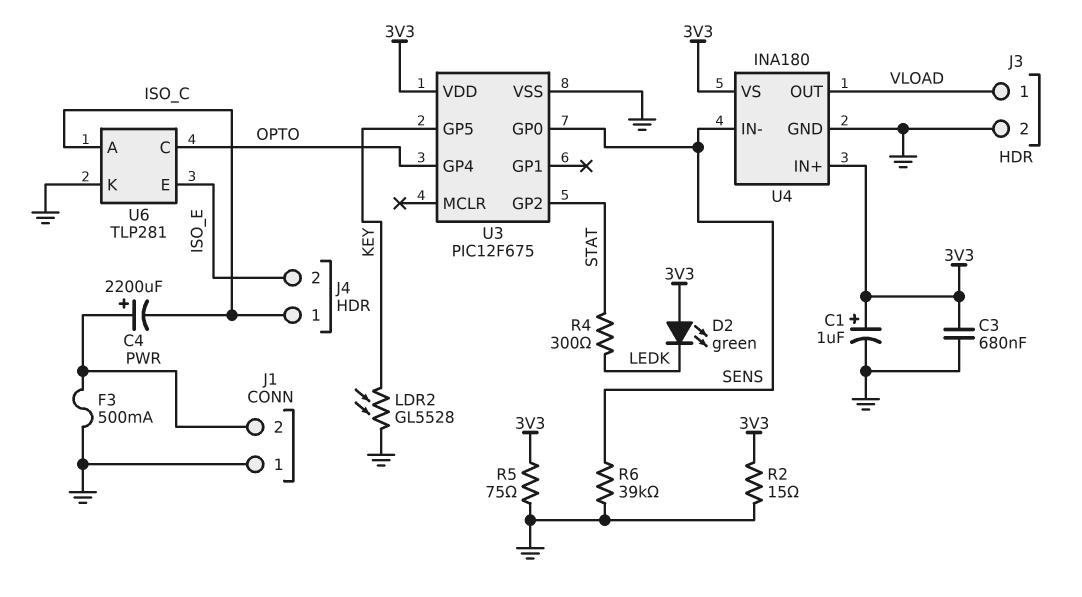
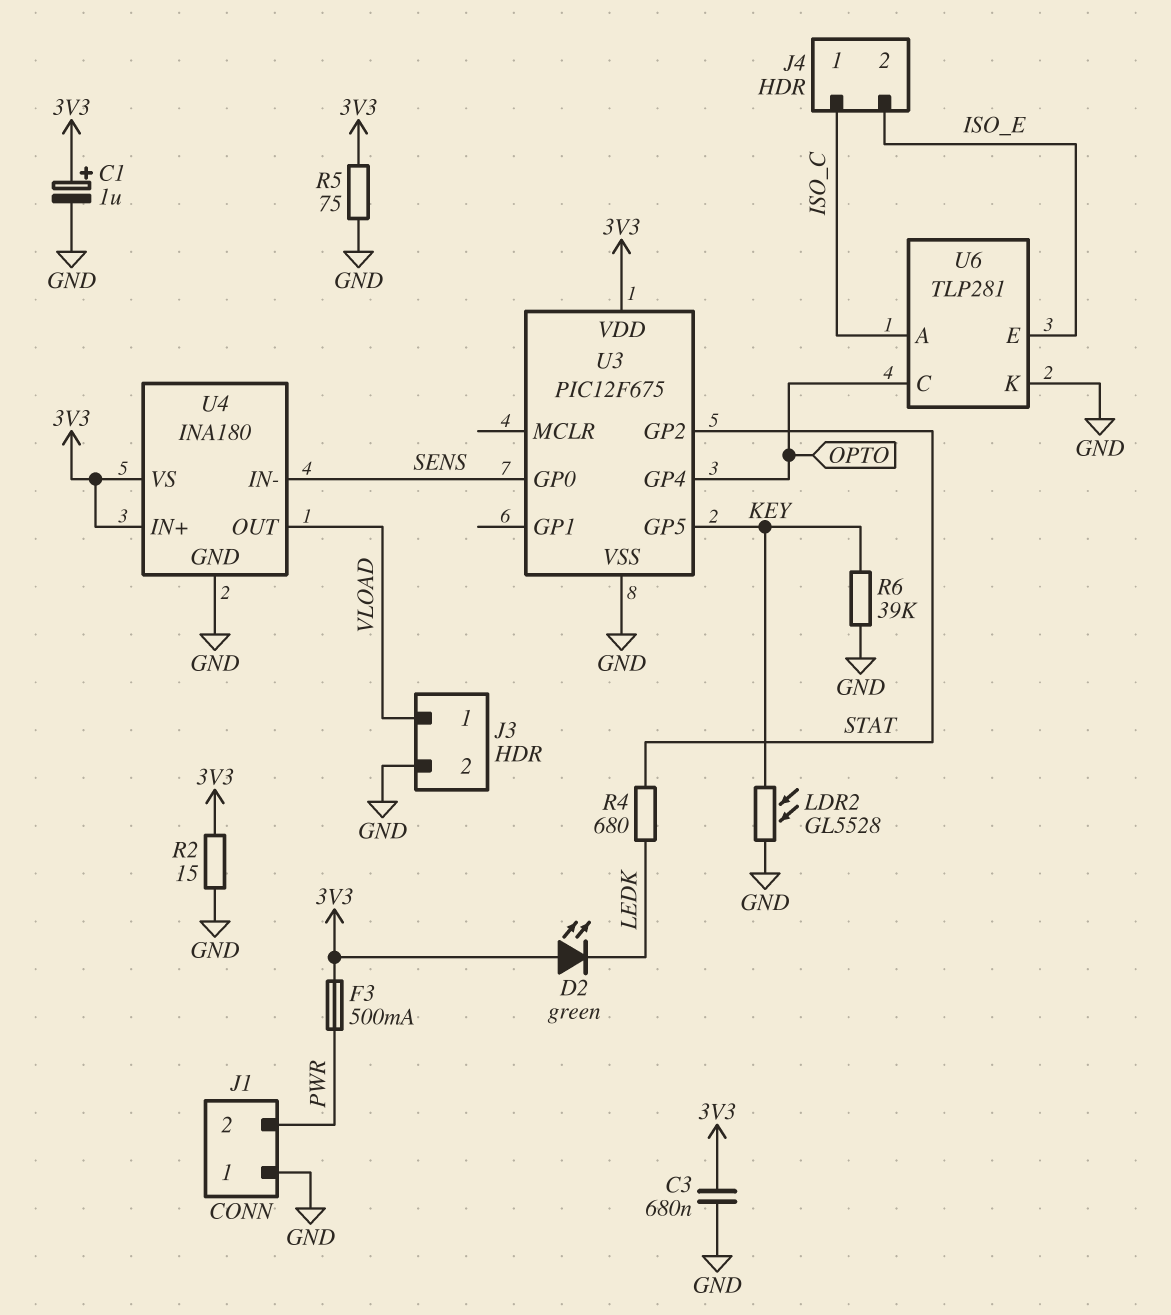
C4: 2200uF (plus PWR, minus ISO_C) -> none
F3: 500mA (GND, PWR) -> 500mA (3V3, PWR)
R4: 300 (LEDK, STAT) -> 680 (LEDK, STAT)
R6: 39k (GND, SENS) -> 39k (GND, KEY)

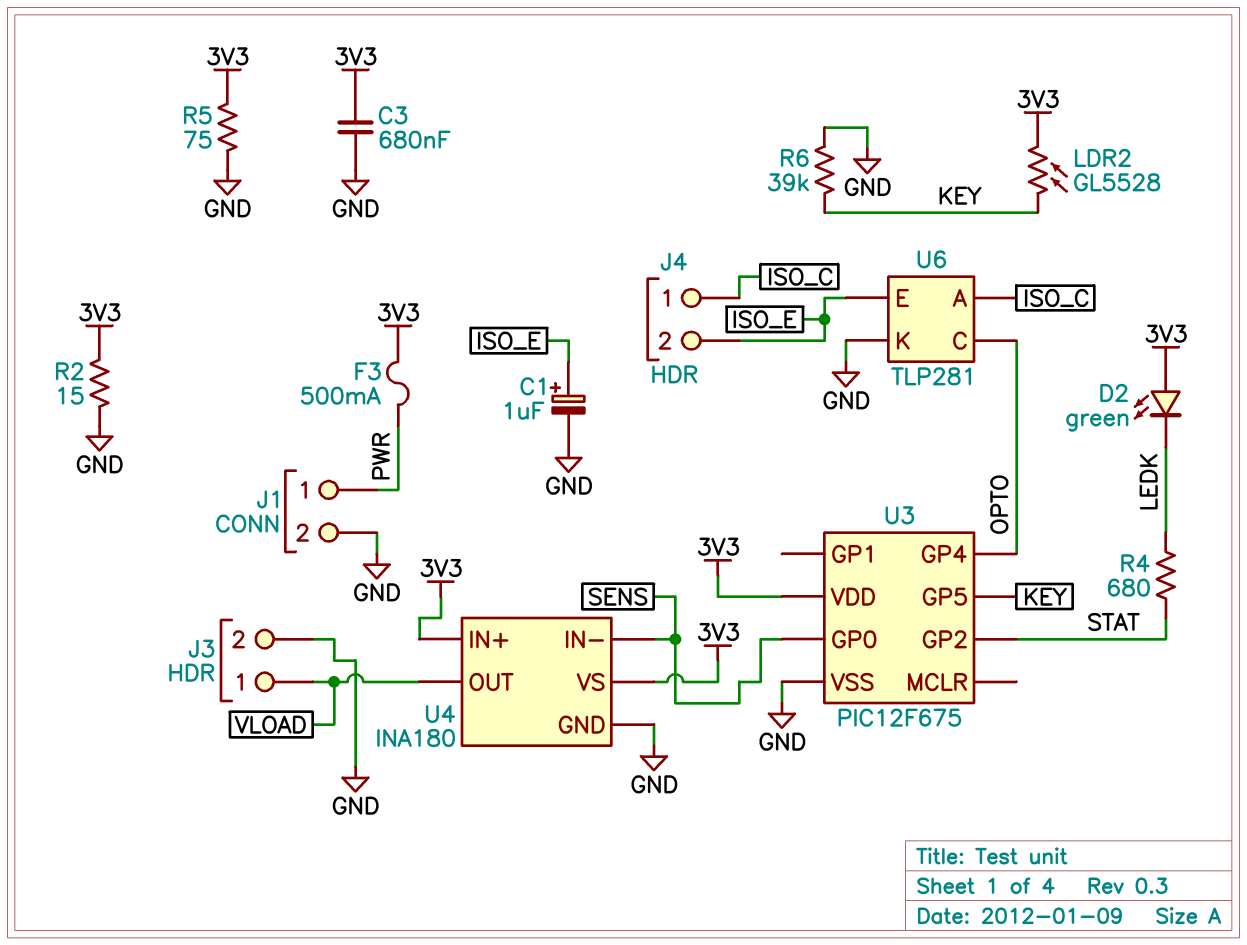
C1: 1uF (plus 3V3, minus GND) -> 1uF (plus ISO_E, minus GND)
J1 pin 1: GND -> PWR
J1 pin 2: PWR -> GND
LDR2: GL5528 (GND, KEY) -> GL5528 (3V3, KEY)

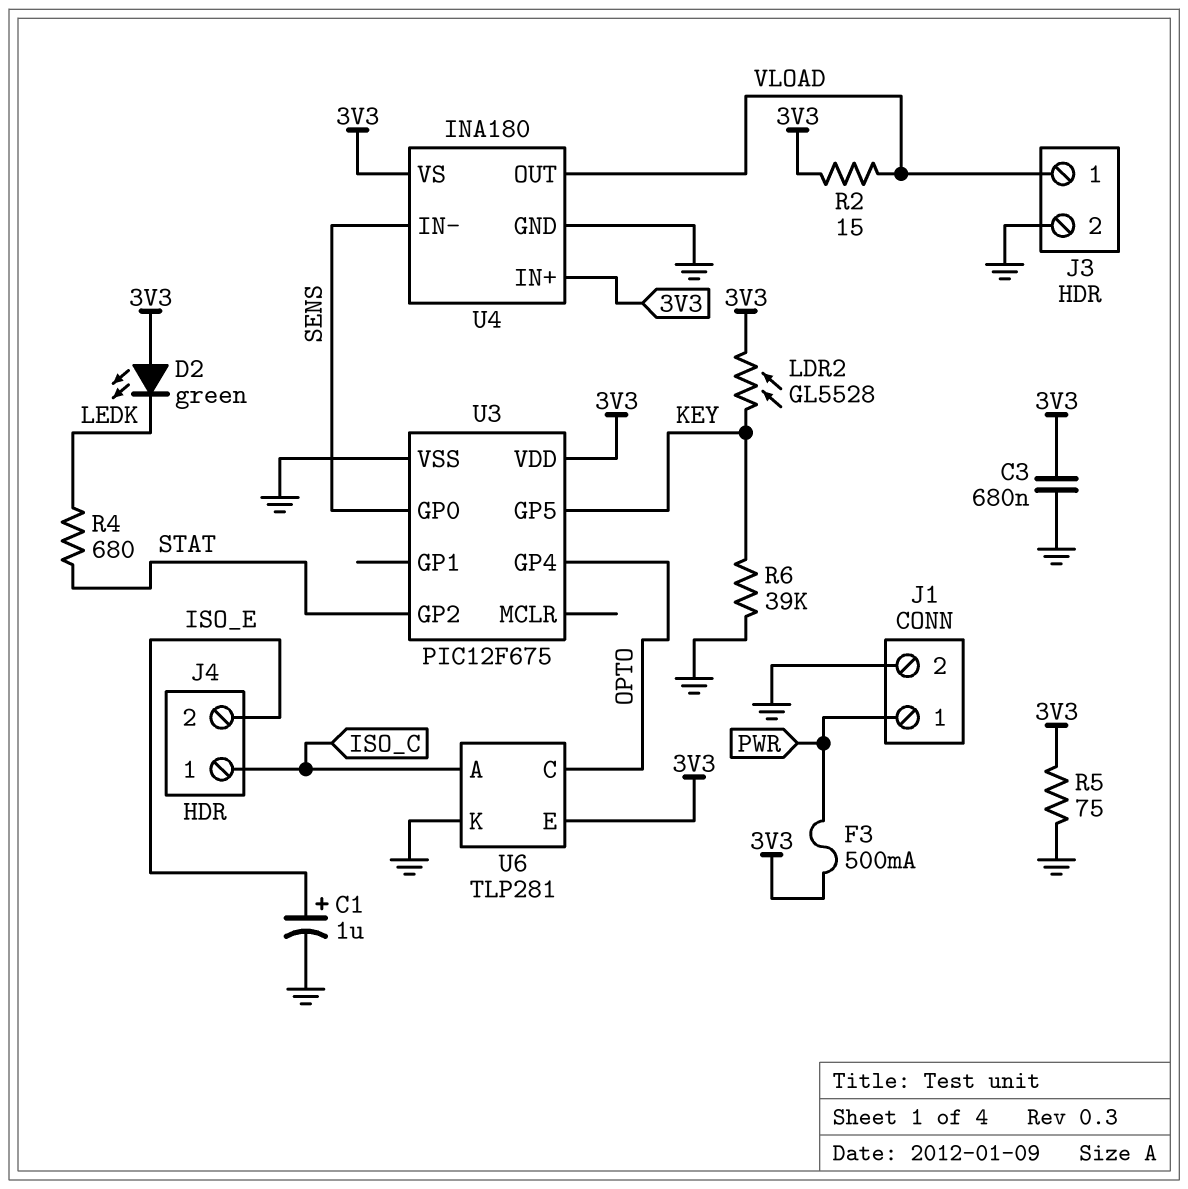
R2: 15 (3V3, GND) -> 15 (3V3, VLOAD)
U6 pin E: ISO_E -> 3V3

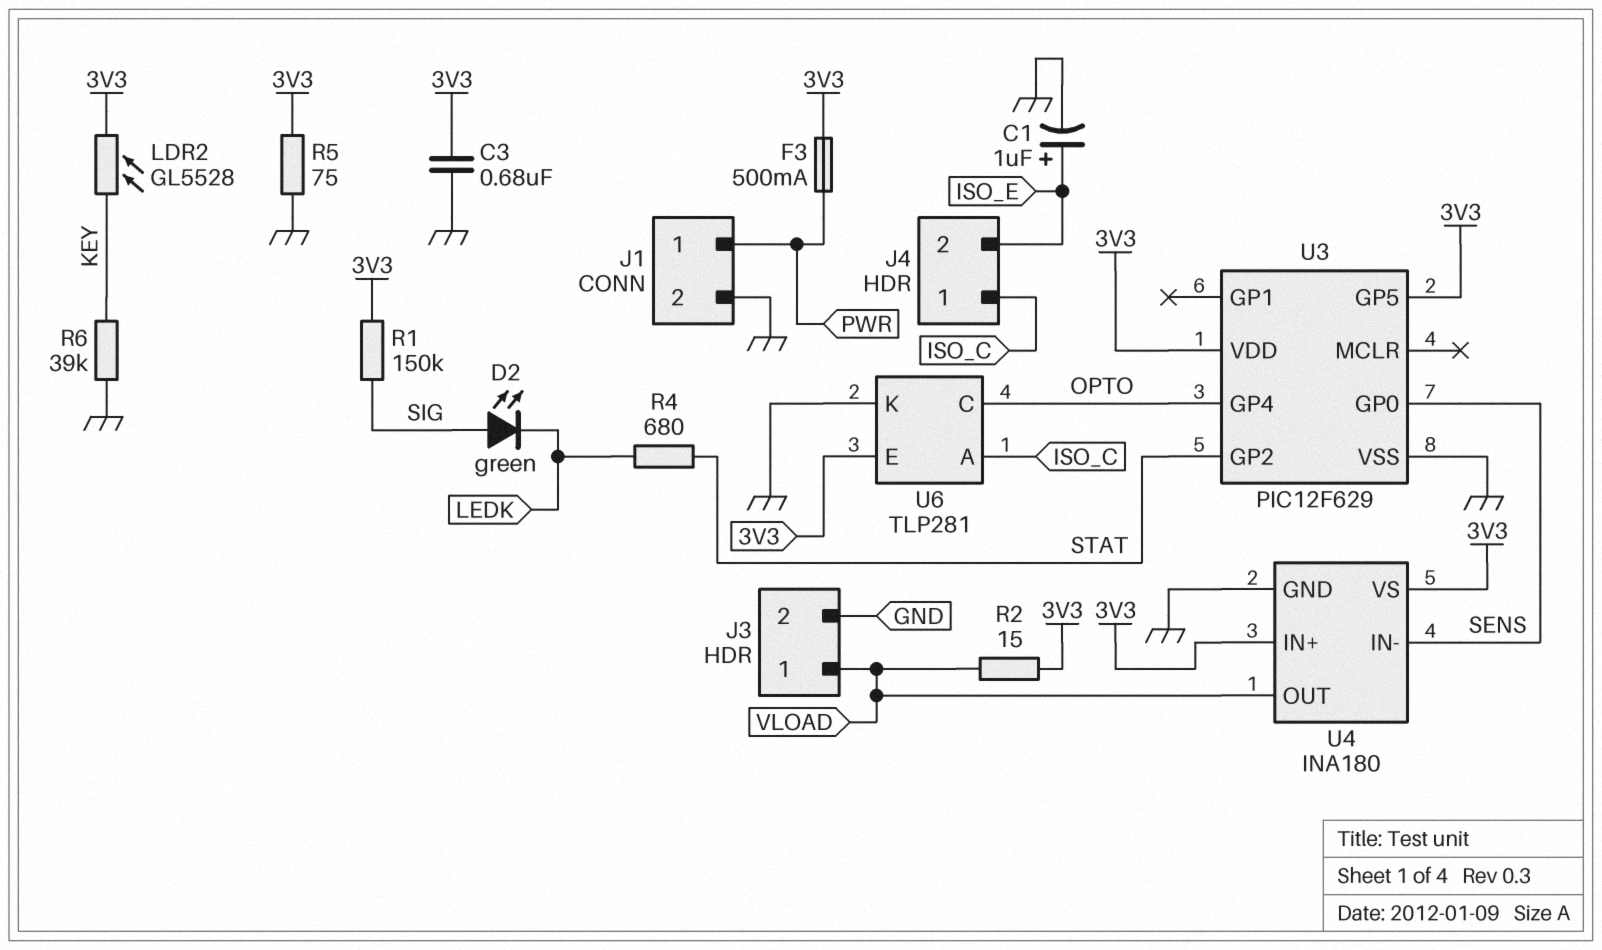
D2: LED green (A 3V3, K LEDK) -> LED green (A SIG, K LEDK)
R1: none -> 150k (3V3, SIG)
U3: PIC12F675 -> PIC12F629
U3 pin GP5: KEY -> 3V3

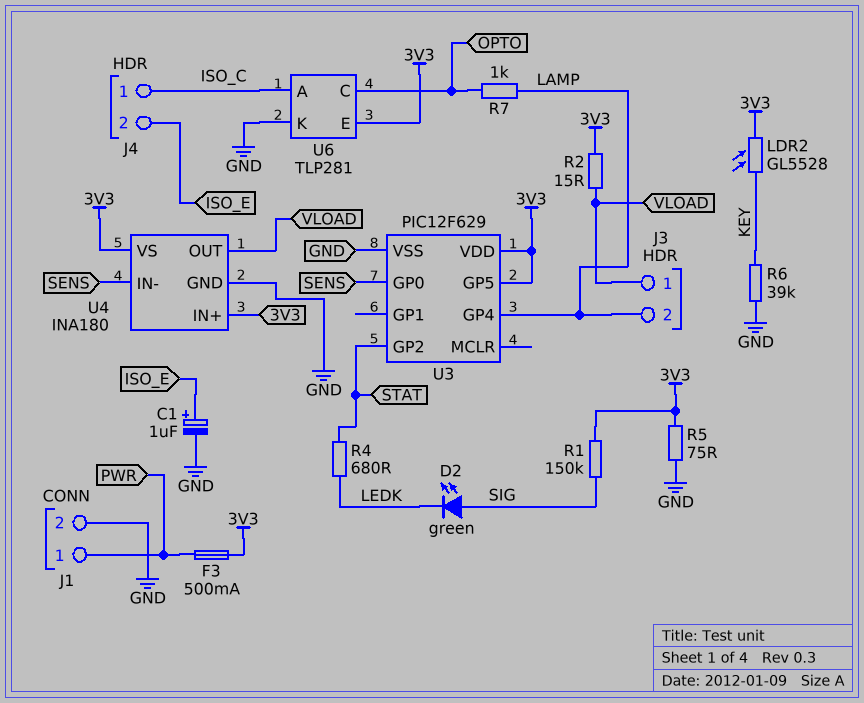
C3: 680nF (3V3, GND) -> none
J3 pin 2: GND -> LAMP
R7: none -> 1k (LAMP, OPTO)
U3 pin GP4: OPTO -> LAMP

